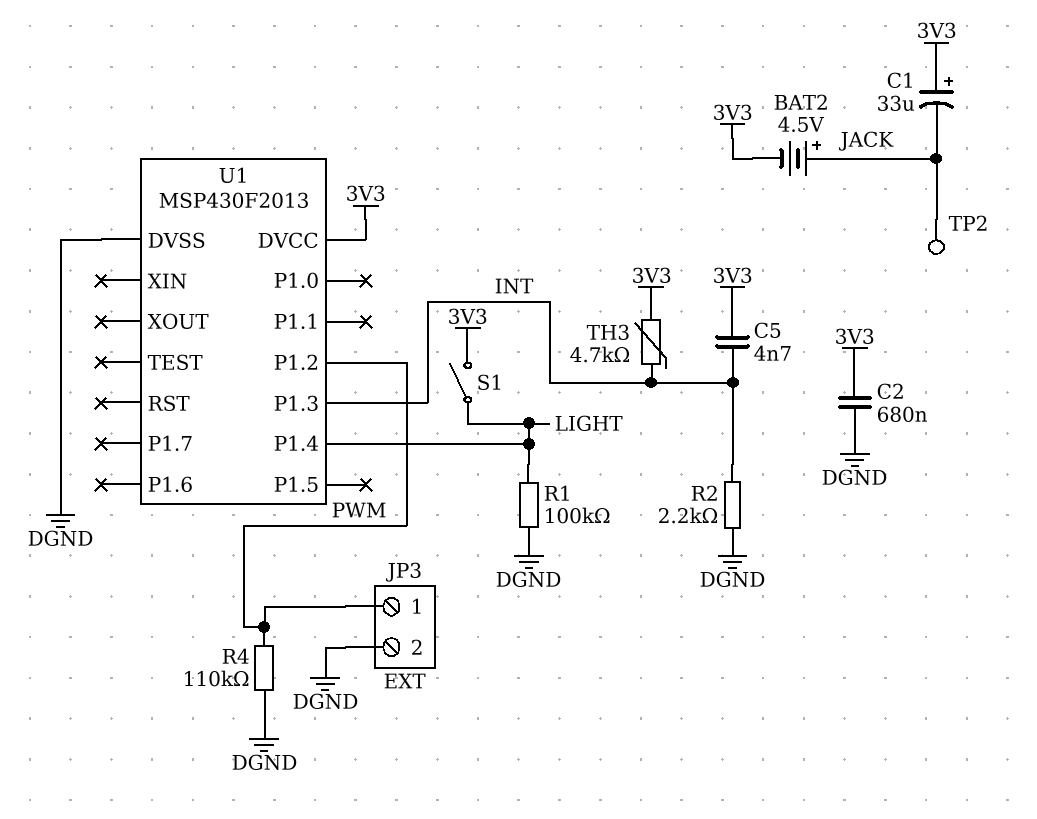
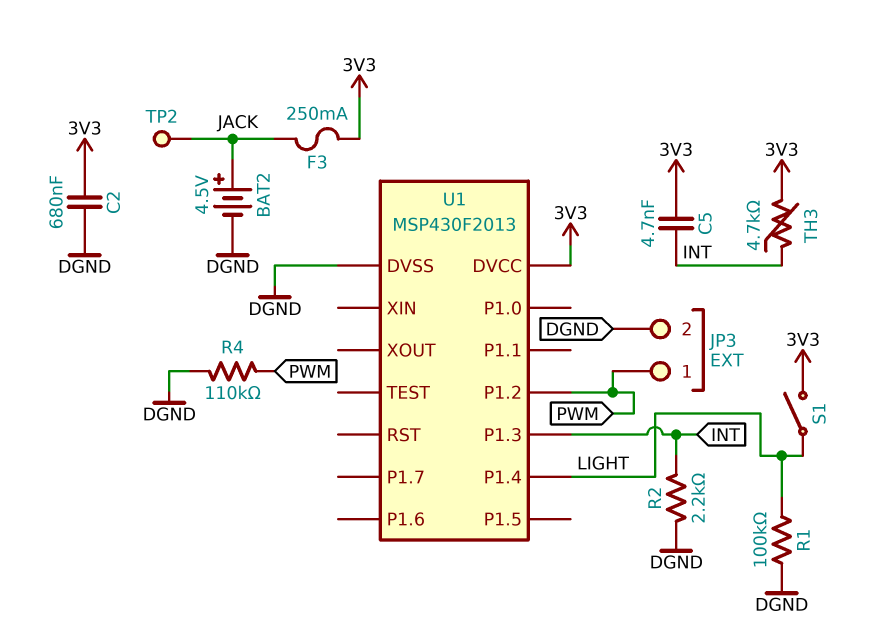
BAT2: 4.5V (plus JACK, minus 3V3) -> 4.5V (plus JACK, minus DGND)
C1: 33uF (plus 3V3, minus JACK) -> none
F3: none -> 250mA (3V3, JACK)

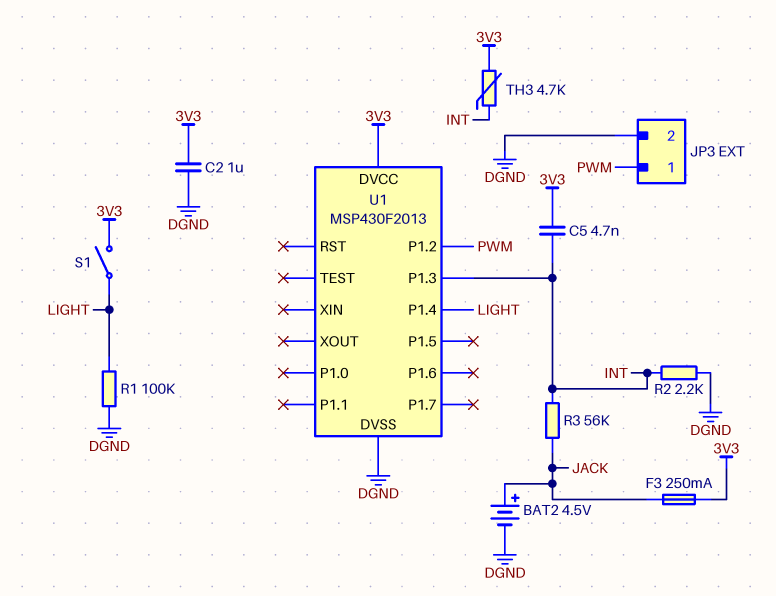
C2: 680nF (3V3, DGND) -> 1uF (3V3, DGND)
R3: none -> 56k (INT, JACK)
R4: 110k (DGND, PWM) -> none
TP2: test point (JACK) -> none

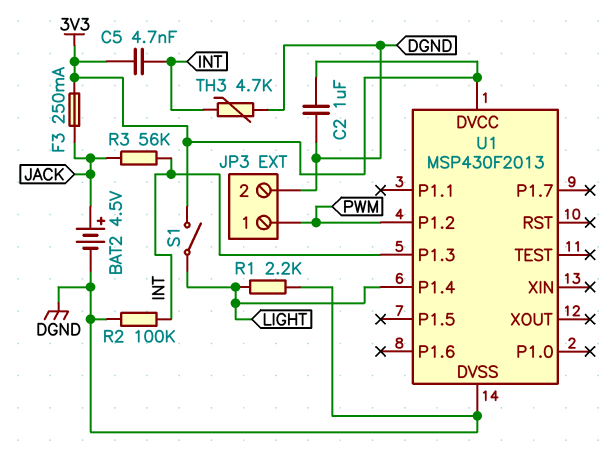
R1: 100k (DGND, LIGHT) -> 2.2k (DGND, LIGHT)
R2: 2.2k (DGND, INT) -> 100k (DGND, INT)
TH3: 4.7k (3V3, INT) -> 4.7k (DGND, INT)

